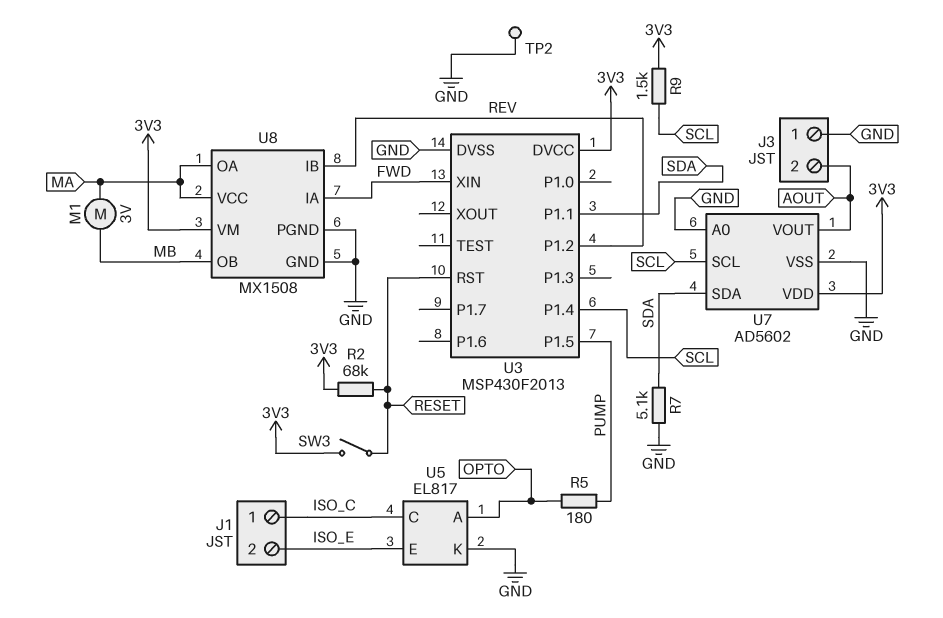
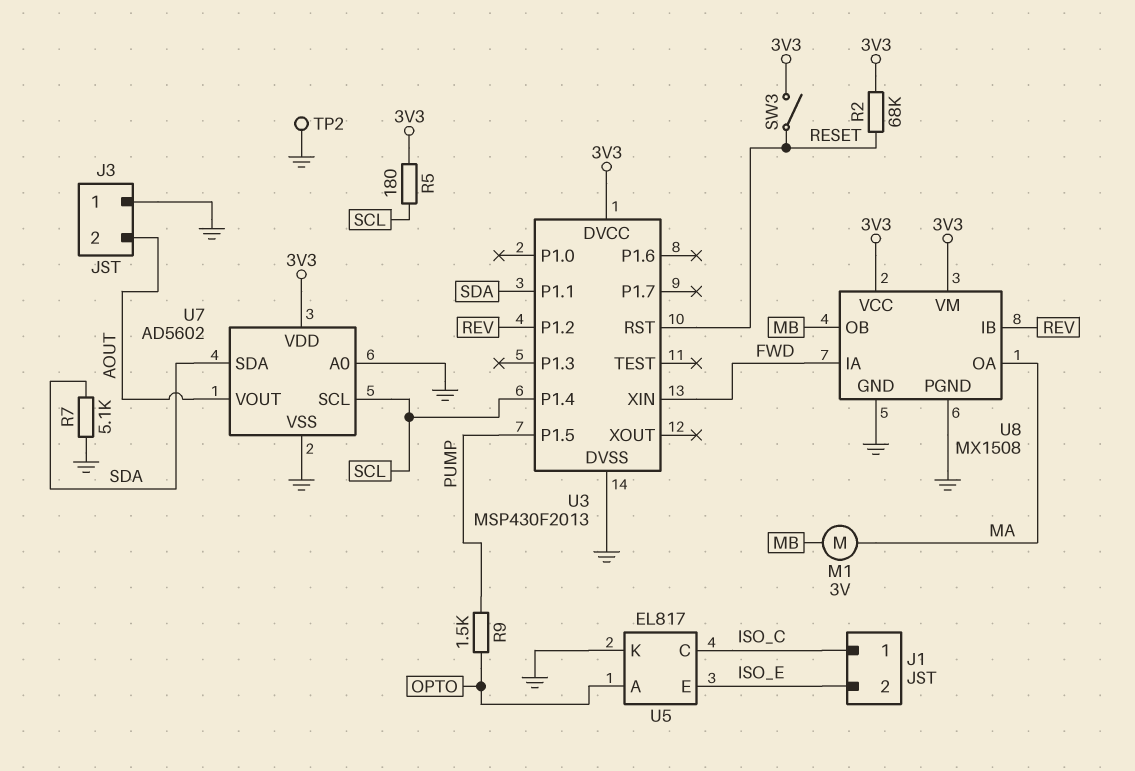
R5: 180 (OPTO, PUMP) -> 180 (3V3, SCL)
R9: 1.5k (3V3, SCL) -> 1.5k (OPTO, PUMP)
U8 pin VCC: MA -> 3V3

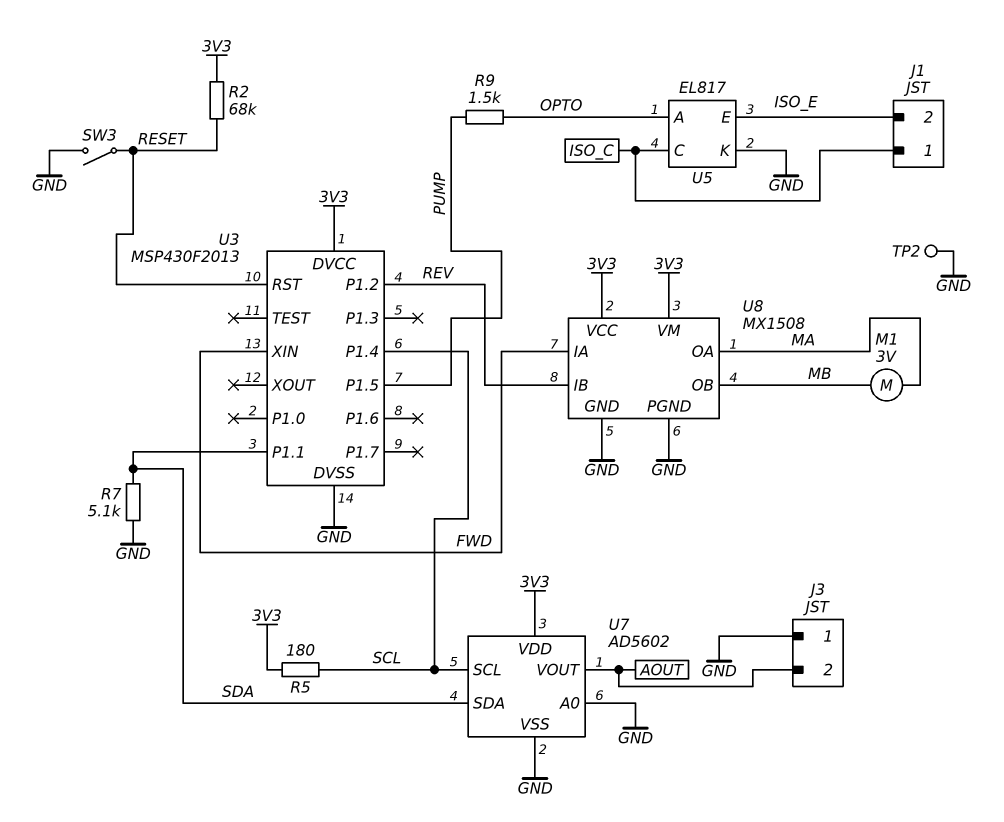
SW3: switch (3V3, RESET) -> switch (GND, RESET)

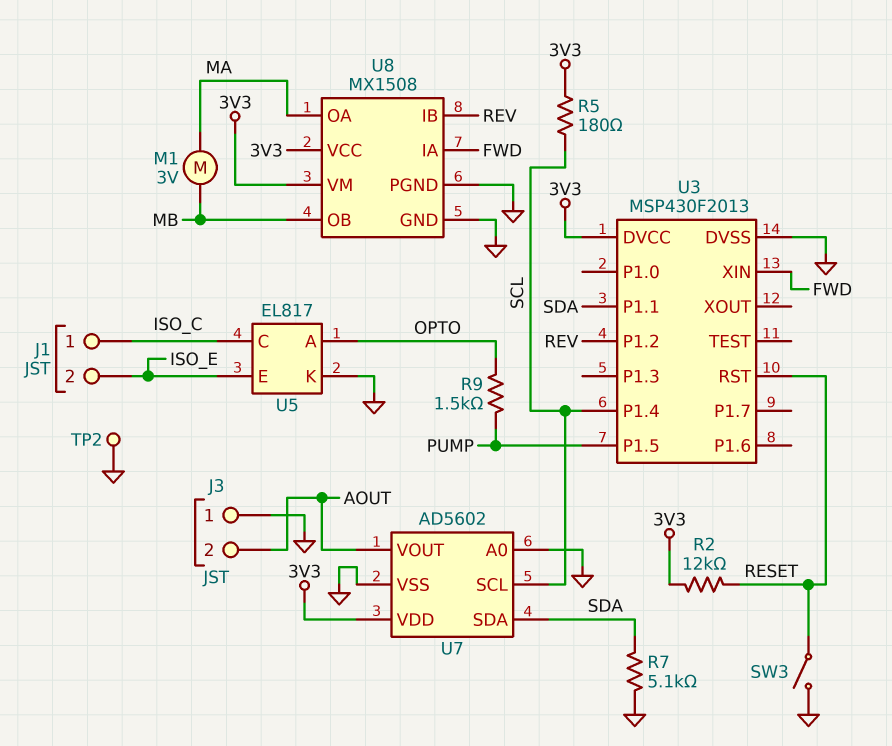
R2: 68k (3V3, RESET) -> 12k (3V3, RESET)

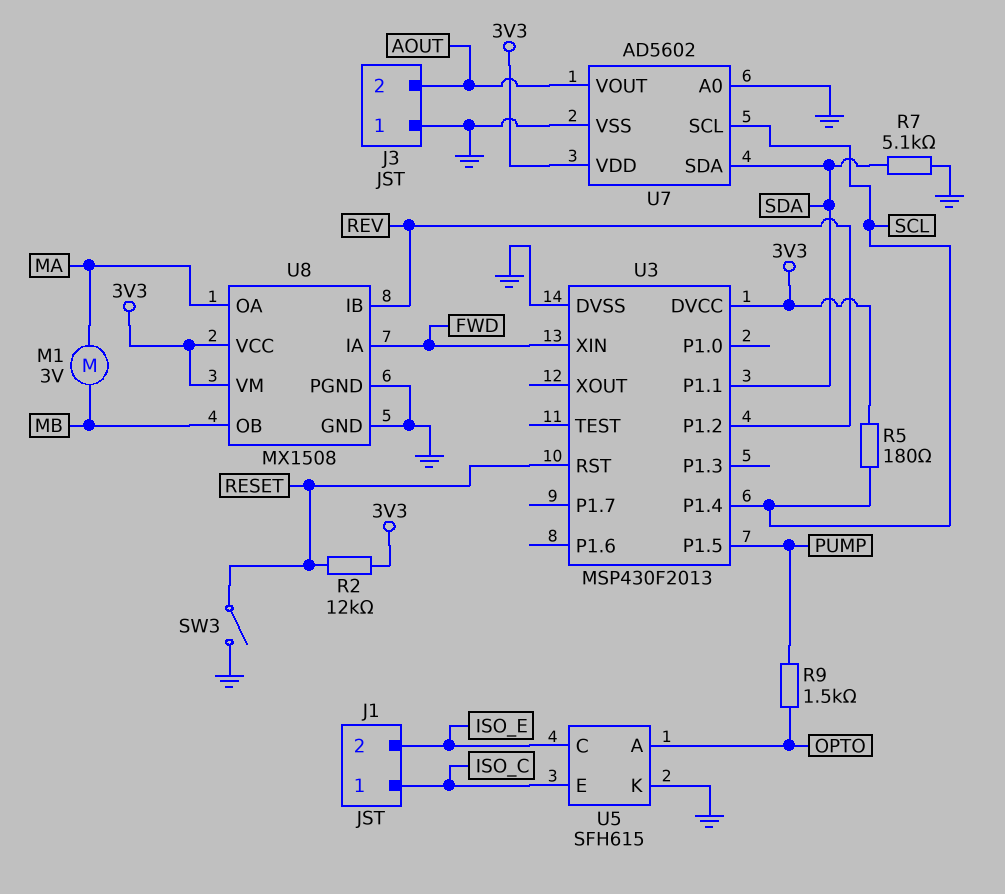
TP2: test point (GND) -> none
U5: EL817 -> SFH615
U5 pin C: ISO_C -> ISO_E
U5 pin E: ISO_E -> ISO_C

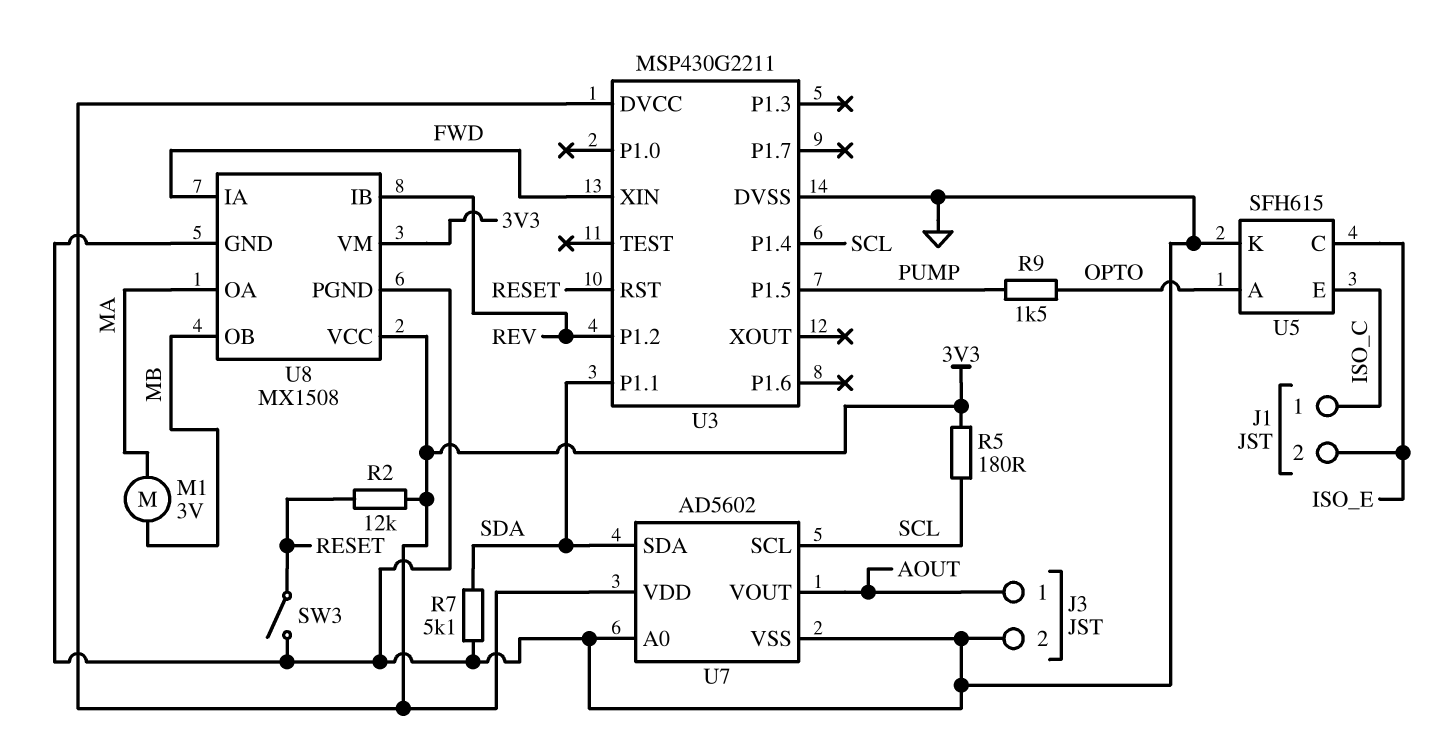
J3 pin 1: GND -> AOUT
J3 pin 2: AOUT -> GND
U3: MSP430F2013 -> MSP430G2211

